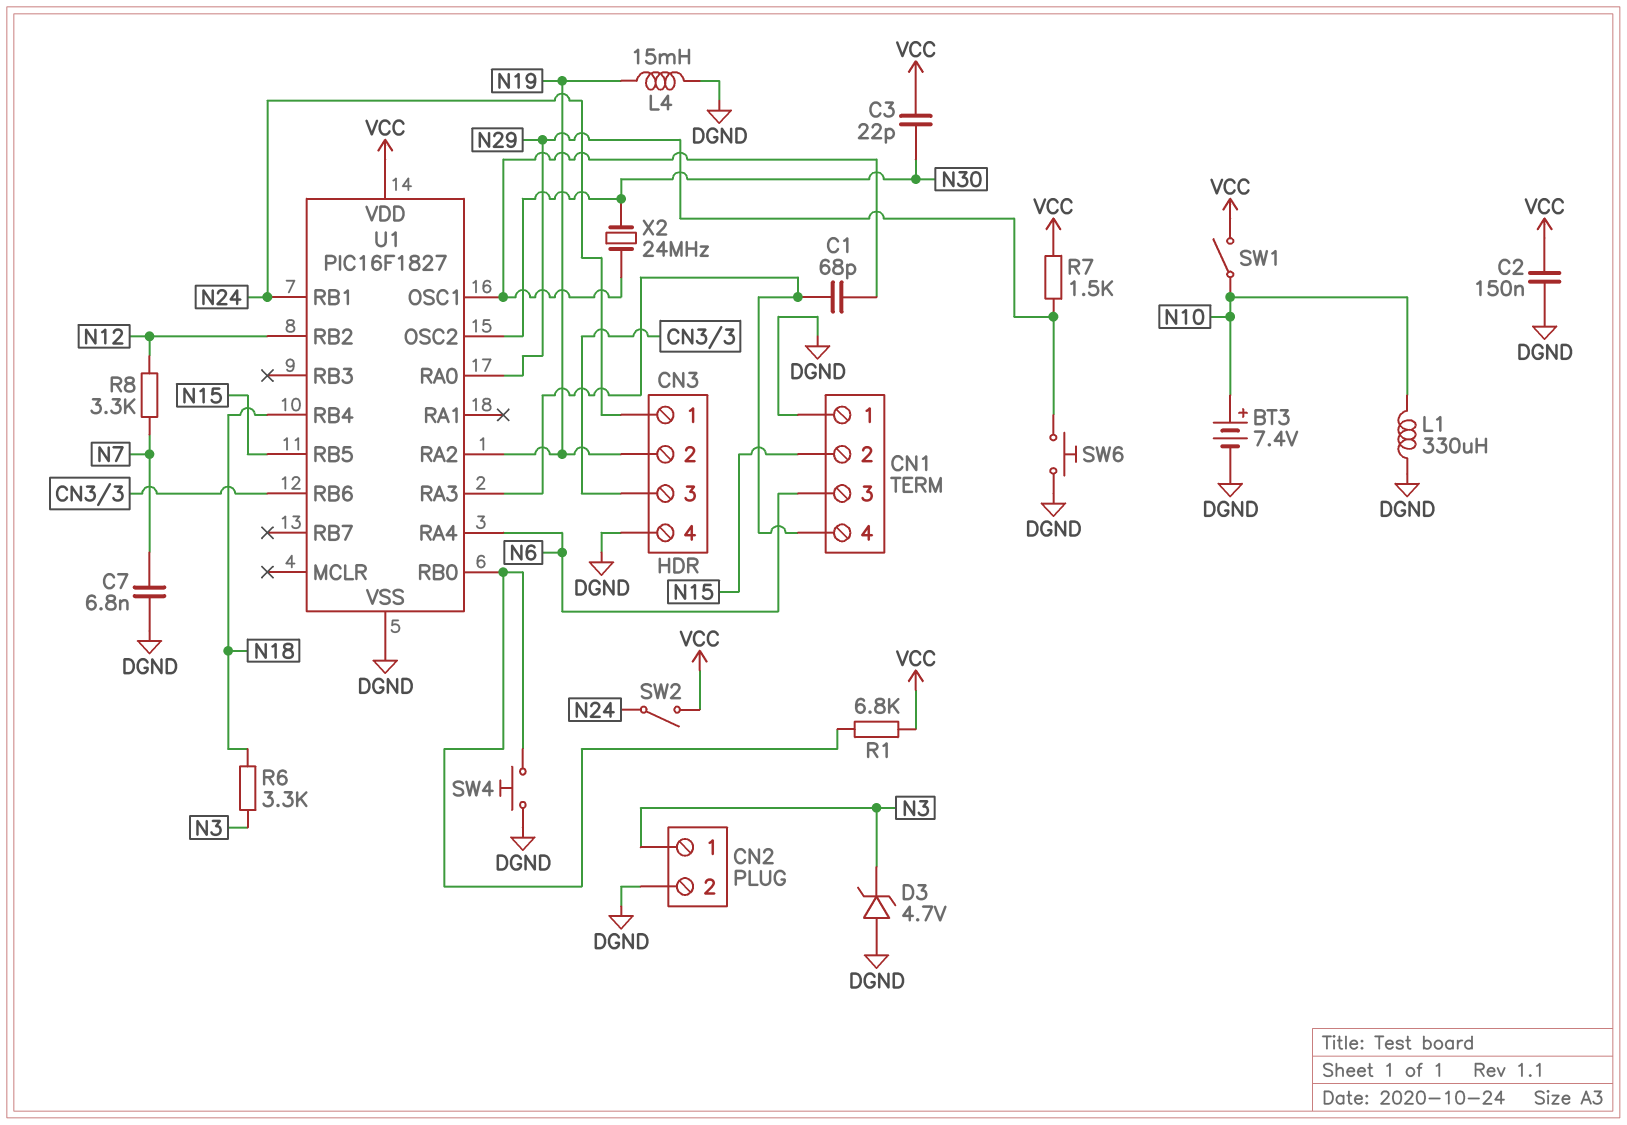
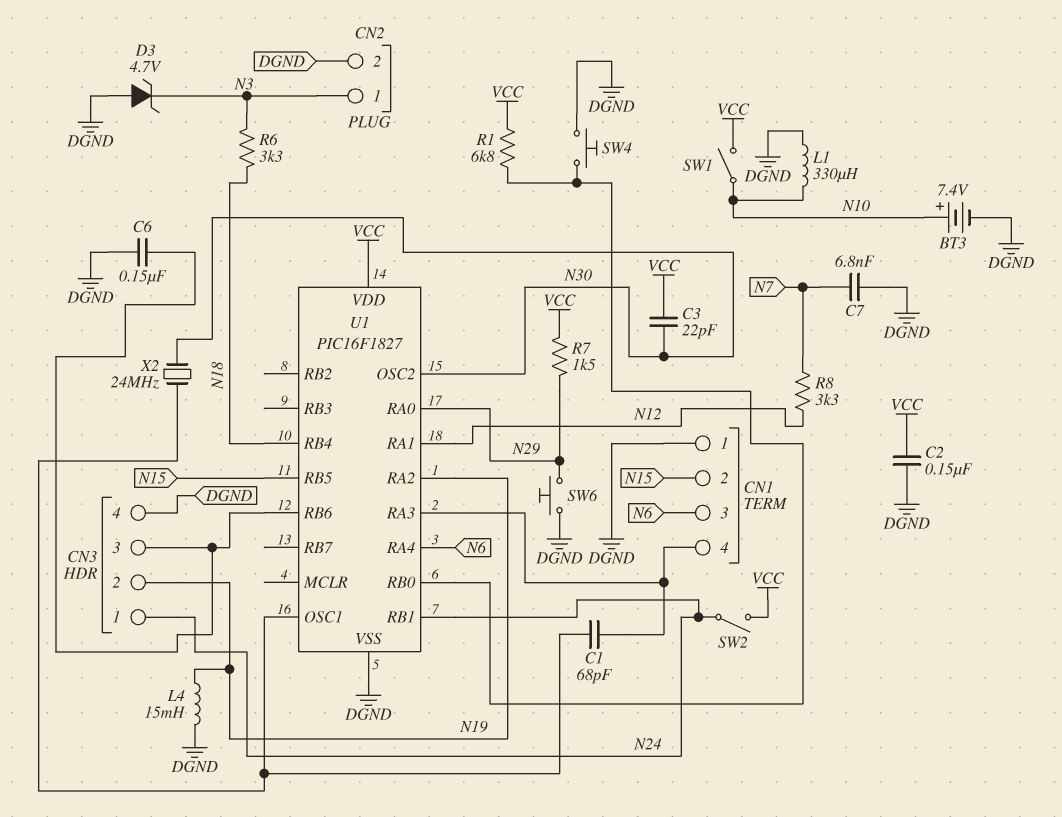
C6: none -> 150nF (CN3/3, DGND)
U1 pin RA1: none -> N12
U1 pin RB2: N12 -> none

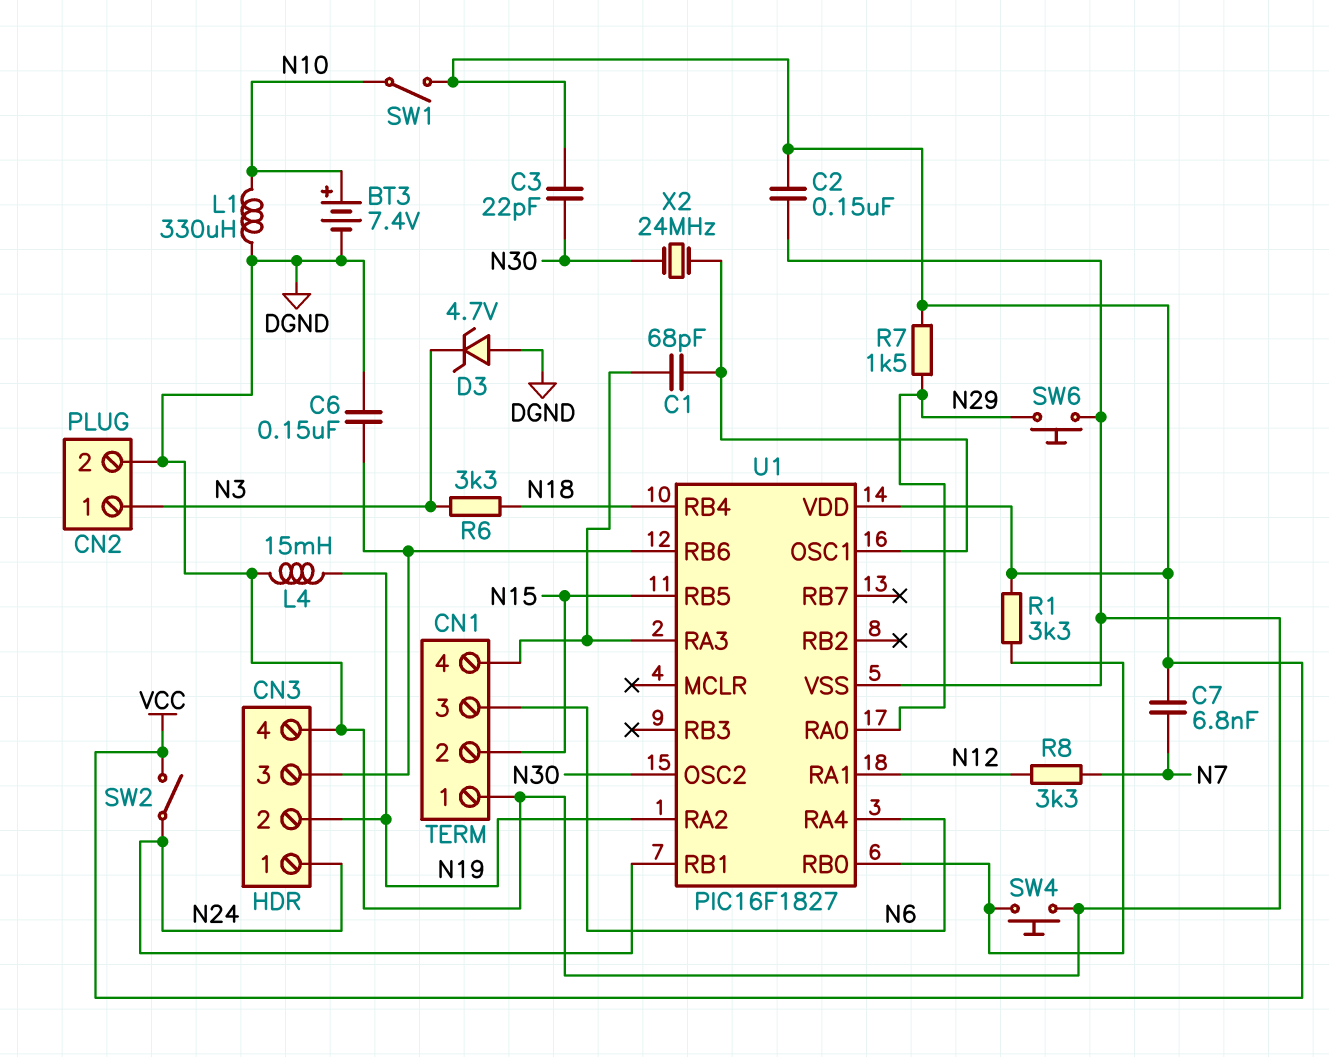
C7: 6.8nF (DGND, N7) -> 6.8nF (N7, VCC)
R1: 6.8k (U1/RB0, VCC) -> 3.3k (U1/RB0, VCC)

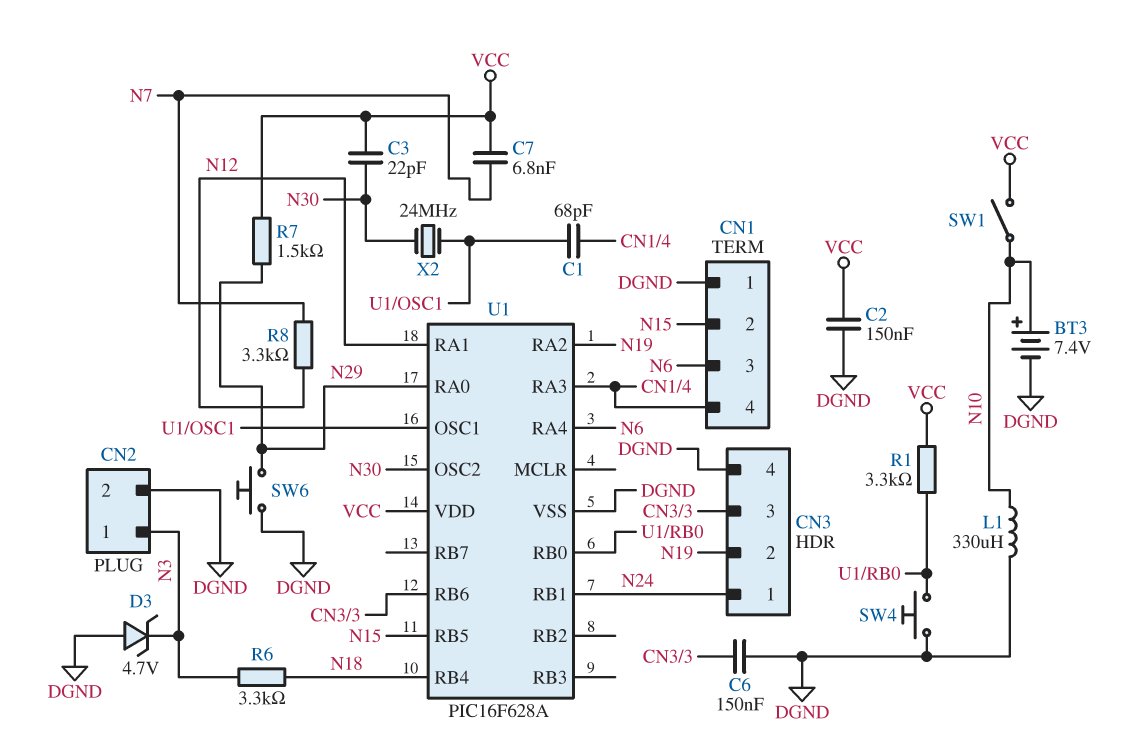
L4: 15mH (DGND, N19) -> none
SW2: switch (N24, VCC) -> none
U1: PIC16F1827 -> PIC16F628A

